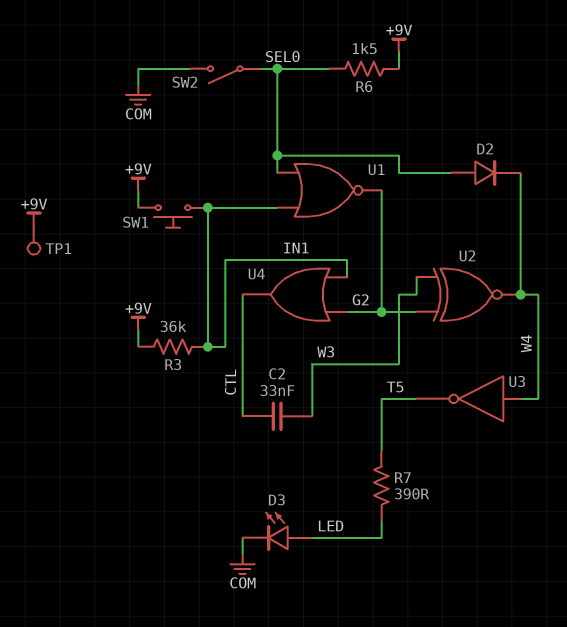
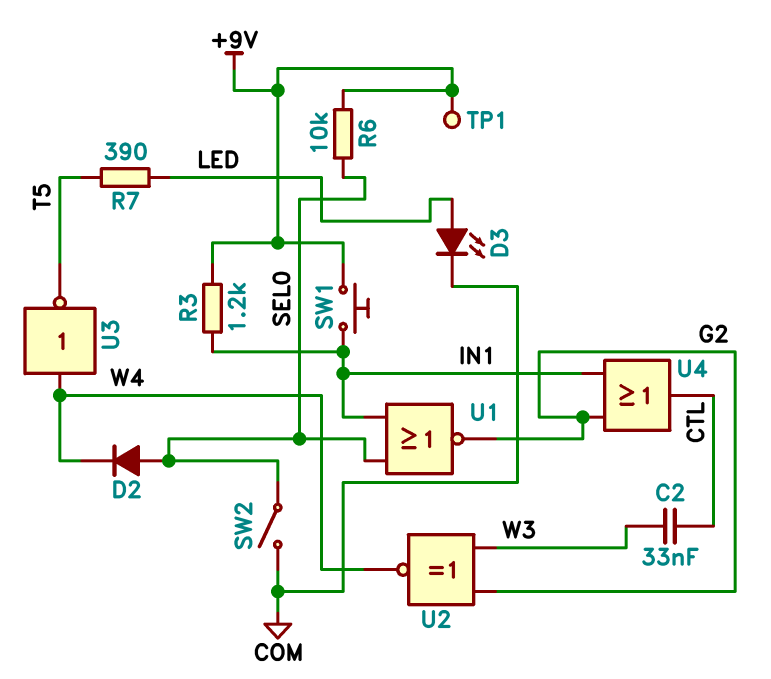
R3: 36k (+9V, IN1) -> 1.2k (+9V, IN1)
R6: 1.5k (+9V, SEL0) -> 10k (+9V, SEL0)

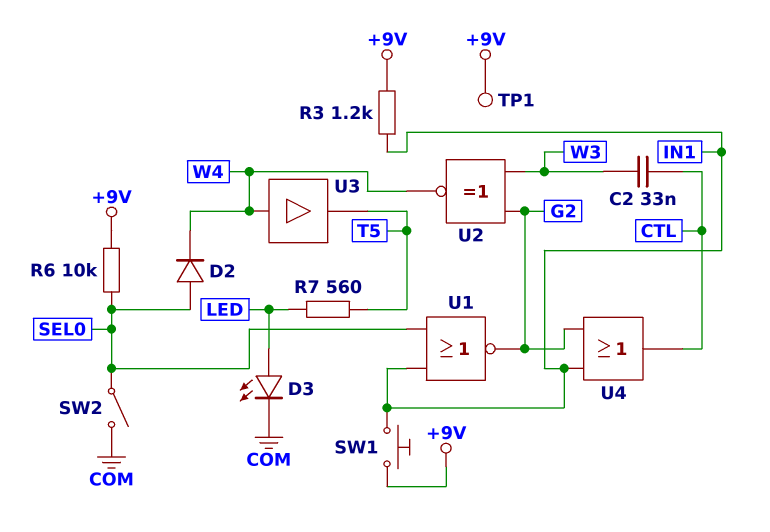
R7: 390 (LED, T5) -> 560 (LED, T5)
U3: NOT (in W4, out T5) -> buffer (in W4, out T5)

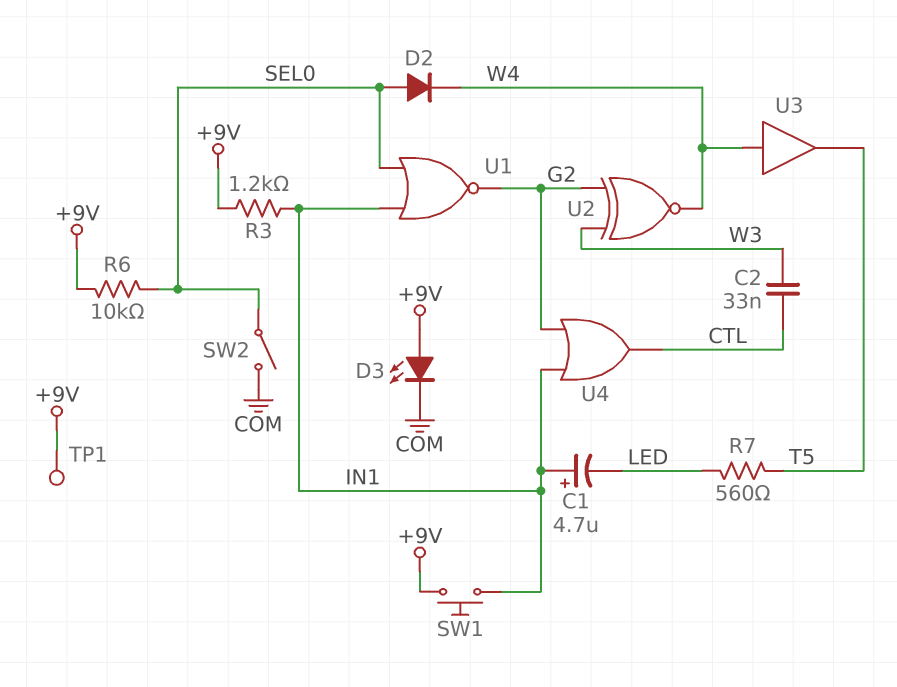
C1: none -> 4.7uF (plus IN1, minus LED)
D3: LED (A LED, K COM) -> LED (A +9V, K COM)

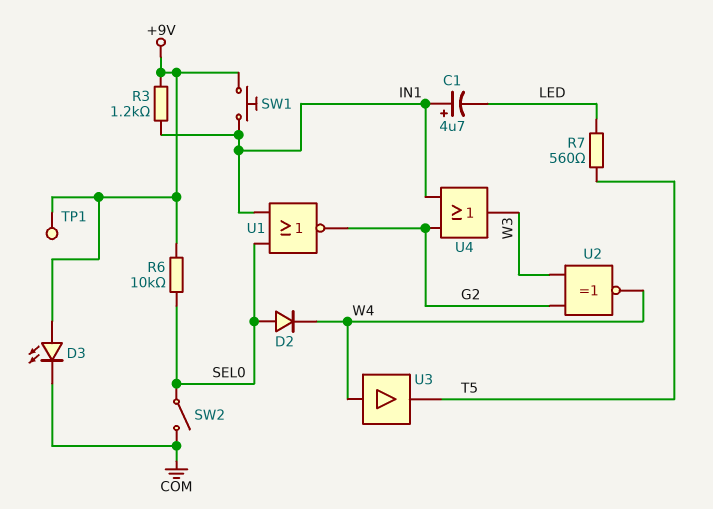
C2: 33nF (CTL, W3) -> none
U4: OR (in G2, in IN1, out CTL) -> OR (in G2, in IN1, out W3)

